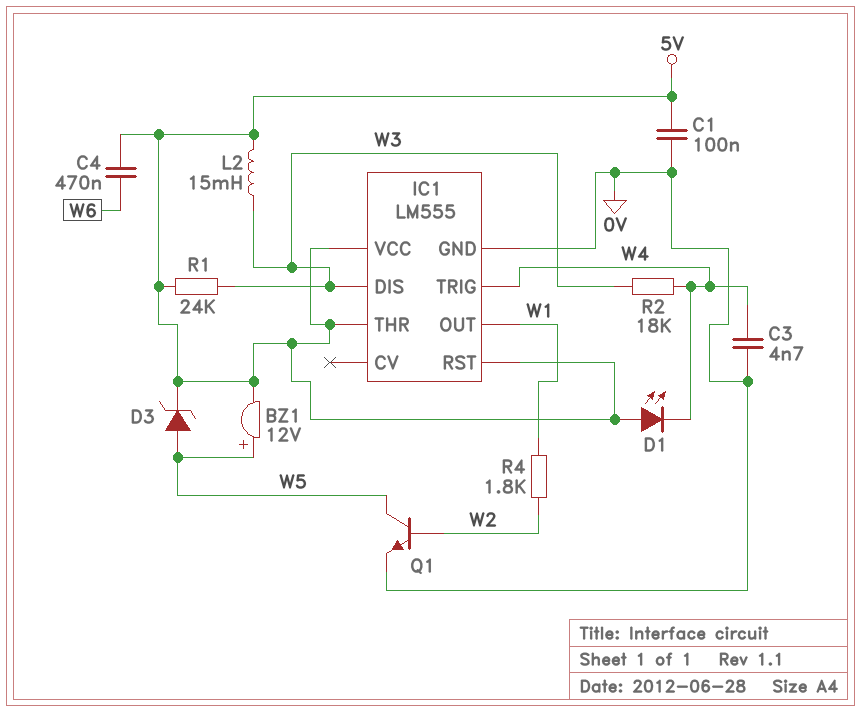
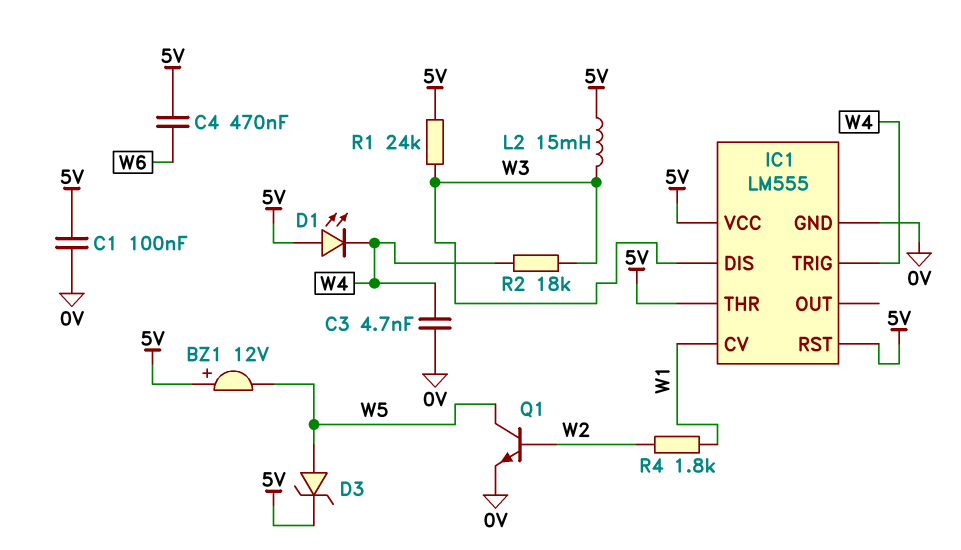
BZ1: buzzer 12V (plus W5, minus 5V) -> buzzer 12V (plus 5V, minus W5)
IC1 pin CV: none -> W1
IC1 pin OUT: W1 -> none

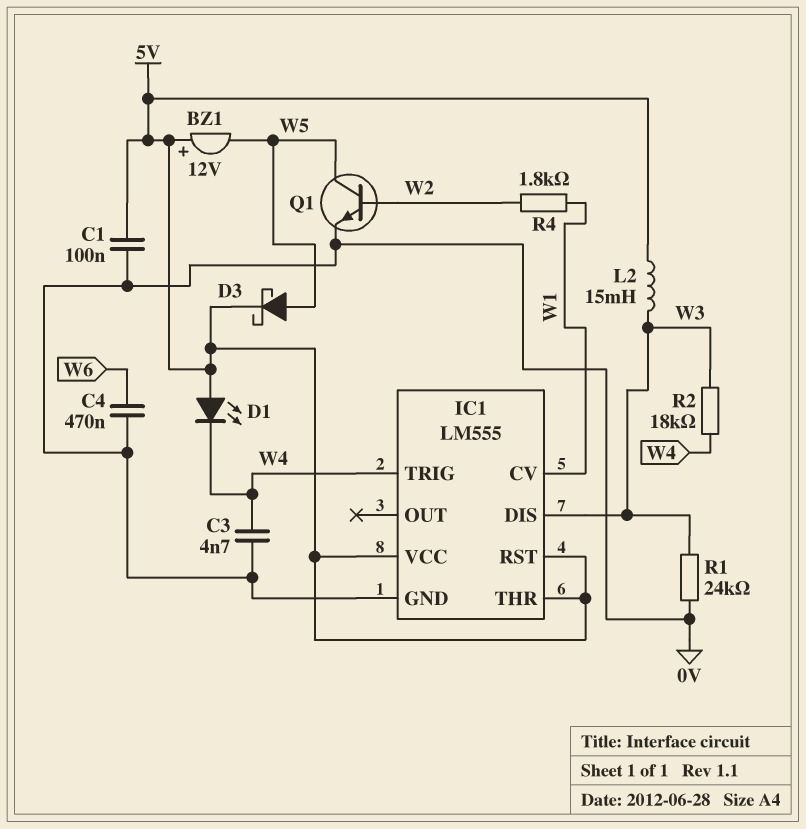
C4: 470nF (5V, W6) -> 470nF (0V, W6)
D3: zener (A W5, K 5V) -> schottky (A W5, K 5V)
R1: 24k (5V, W3) -> 24k (0V, W3)

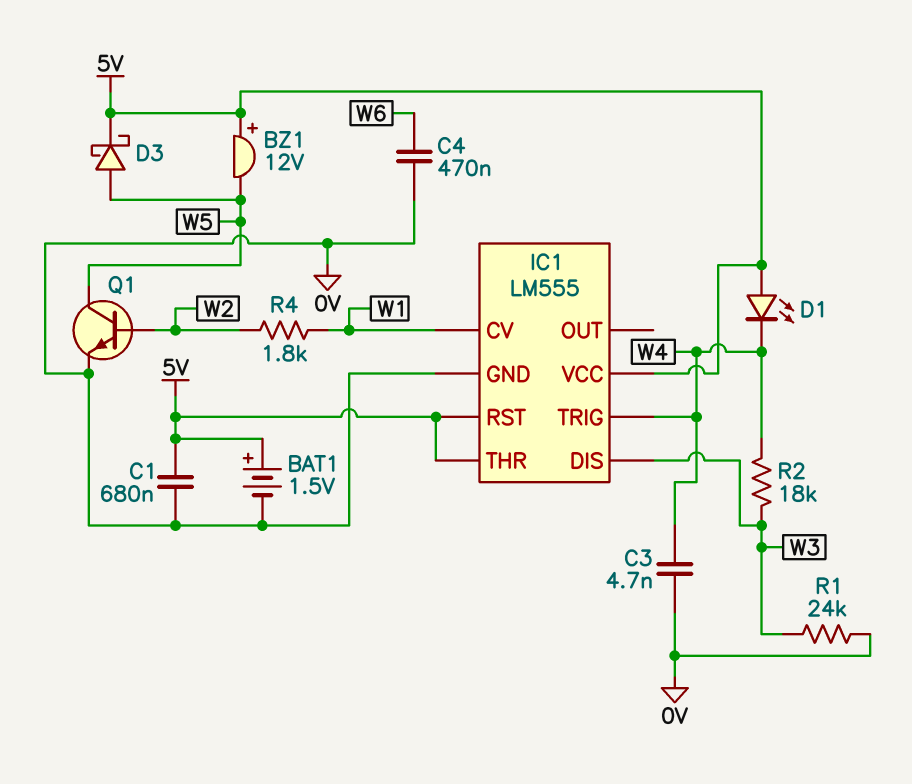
BAT1: none -> 1.5V (plus 5V, minus 0V)
C1: 100nF (0V, 5V) -> 680nF (0V, 5V)
L2: 15mH (5V, W3) -> none

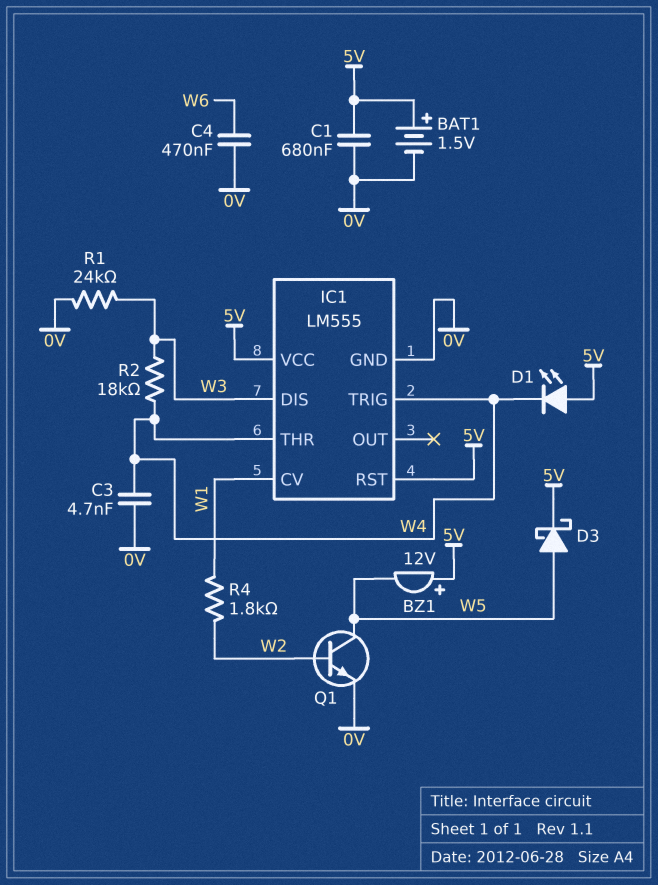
IC1 pin THR: 5V -> W4

